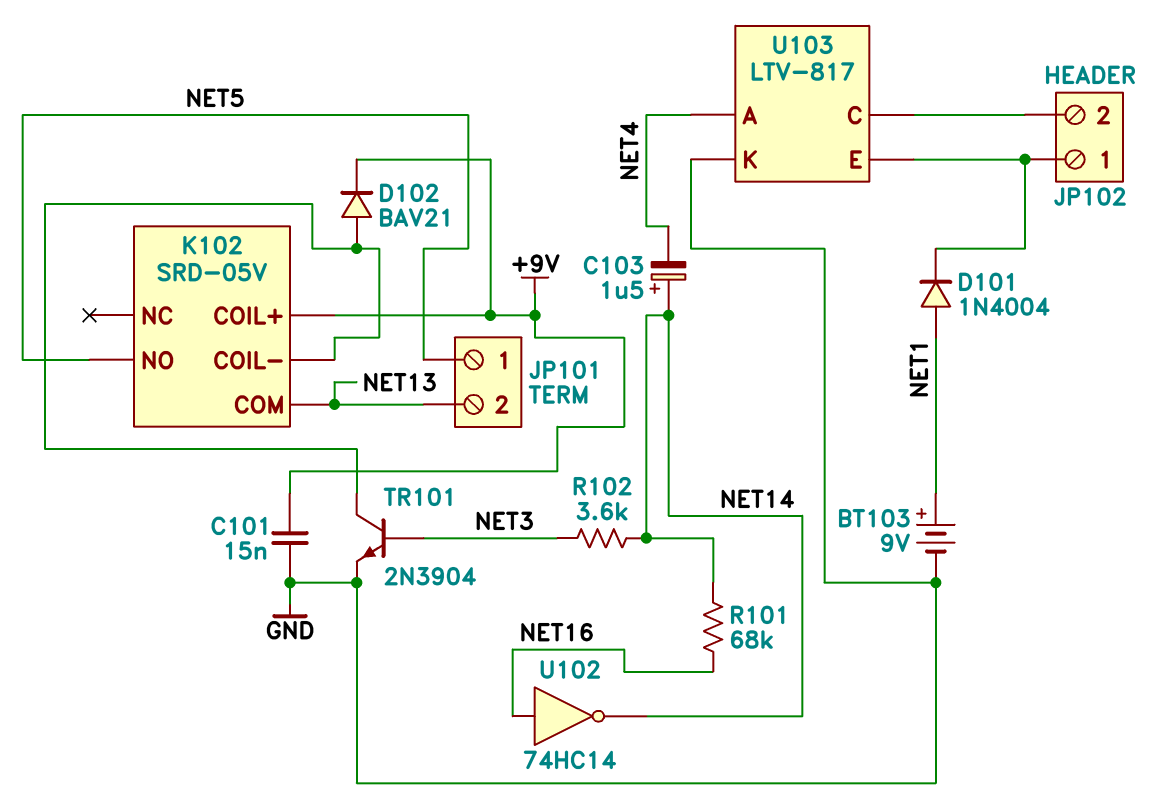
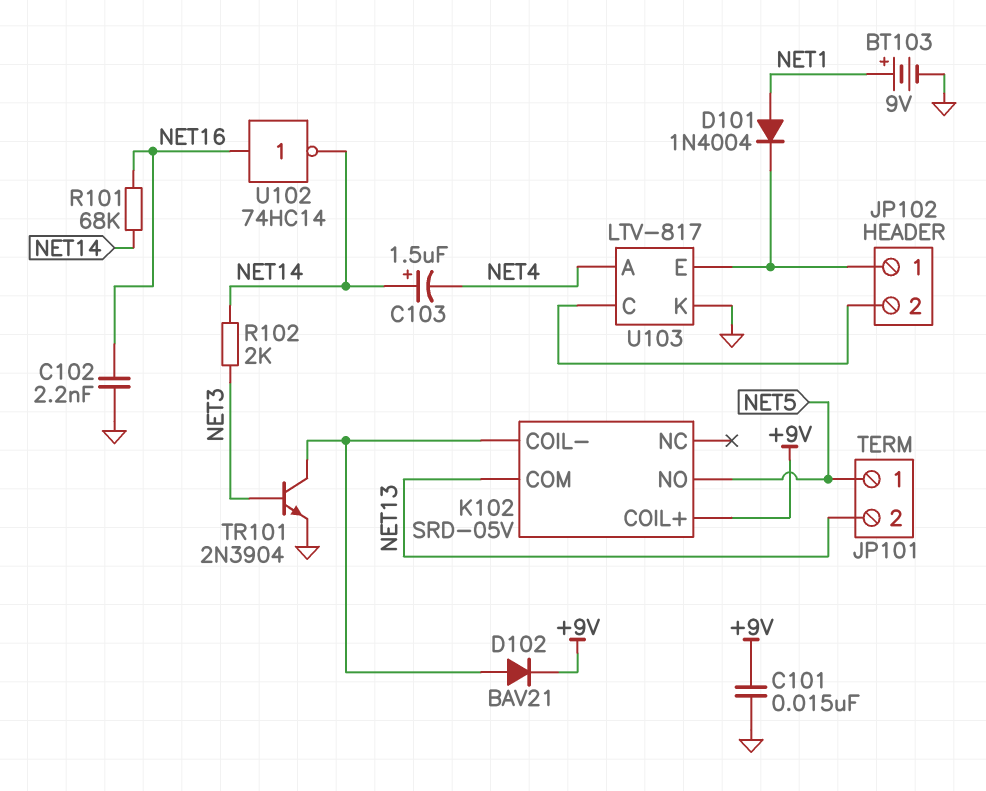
C102: none -> 2.2nF (GND, NET16)
R102: 3.6k (NET3, NET14) -> 2k (NET3, NET14)

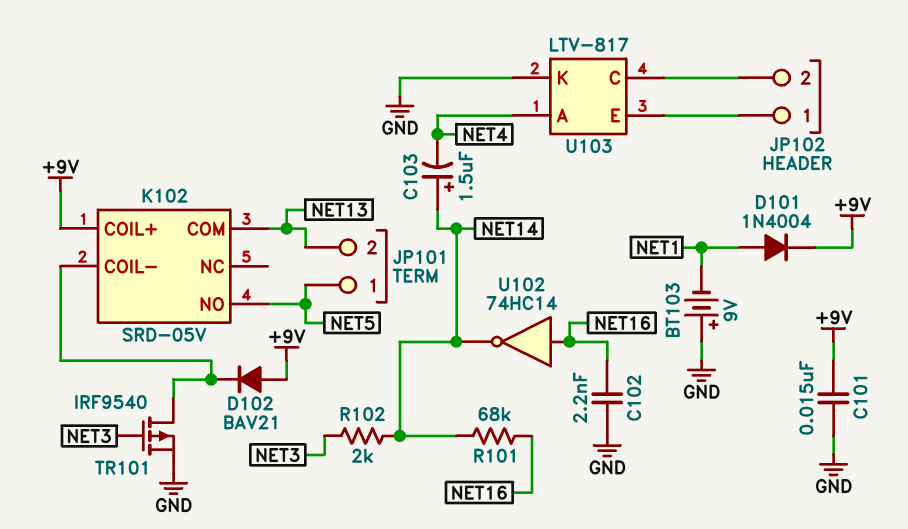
BT103: 9V (plus NET1, minus GND) -> 9V (plus GND, minus NET1)
D101: diode 1N4004 (A NET1, K JP102/1) -> diode 1N4004 (A NET1, K +9V)
D102: diode BAV21 (A K102/COIL-, K +9V) -> diode BAV21 (A +9V, K K102/COIL-)
TR101: NPN 2N3904 (B NET3, C K102/COIL-, E GND) -> PMOS IRF9540 (G NET3, D K102/COIL-, S GND)

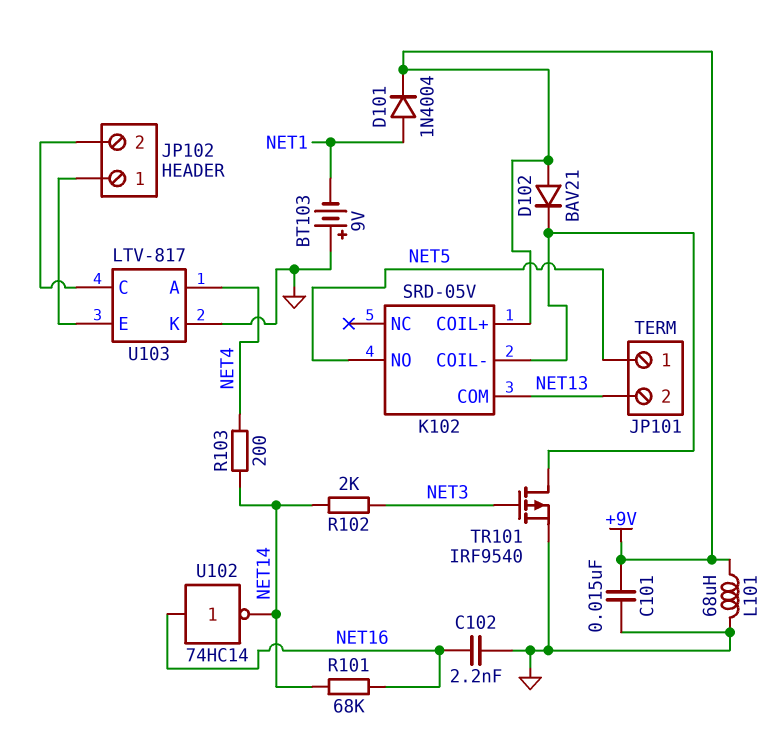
C103: 1.5uF (plus NET14, minus NET4) -> none
L101: none -> 68uH (+9V, GND)
R103: none -> 200 (NET4, NET14)

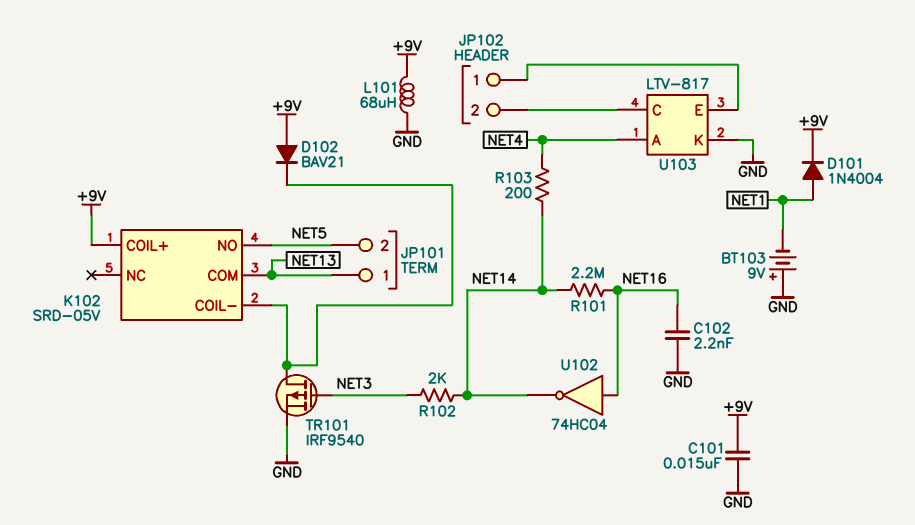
JP101 pin 1: NET5 -> NET13
JP101 pin 2: NET13 -> NET5
R101: 68k (NET14, NET16) -> 2.2M (NET14, NET16)
U102: NOT 74HC14 (in NET16, out NET14) -> NOT 74HC04 (in NET16, out NET14)

